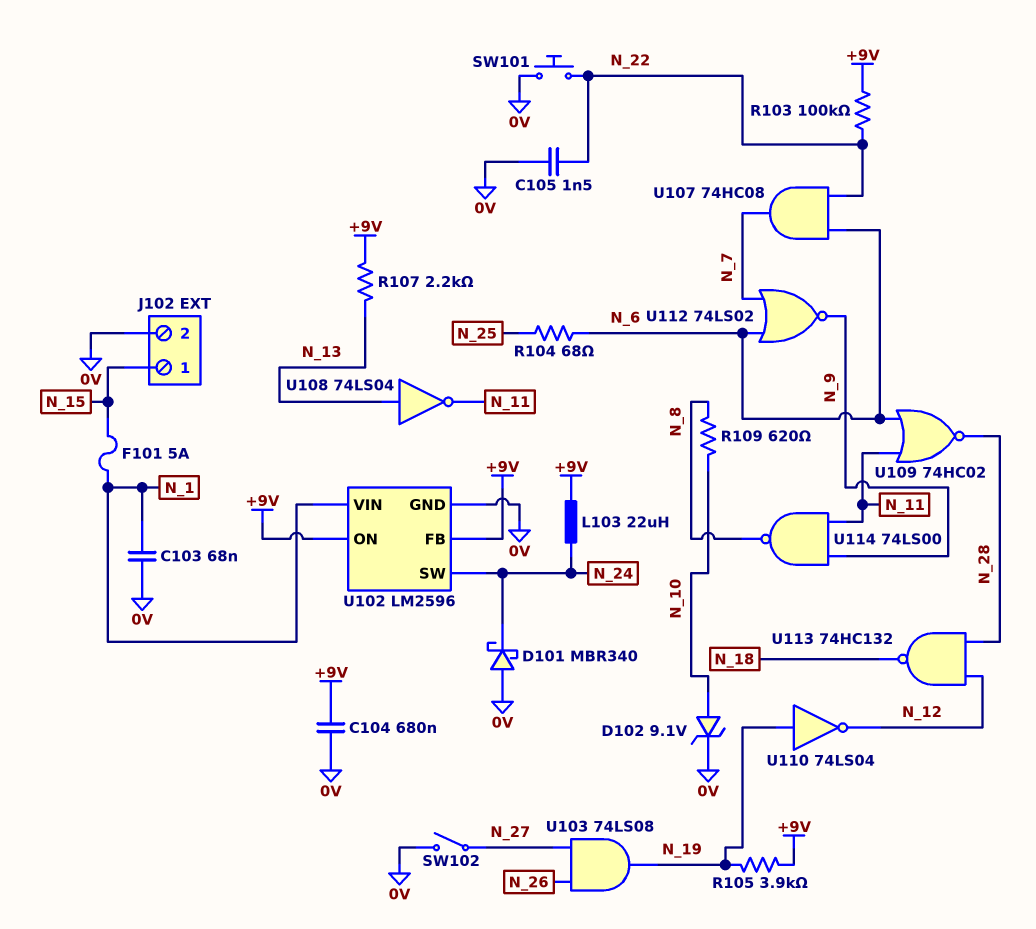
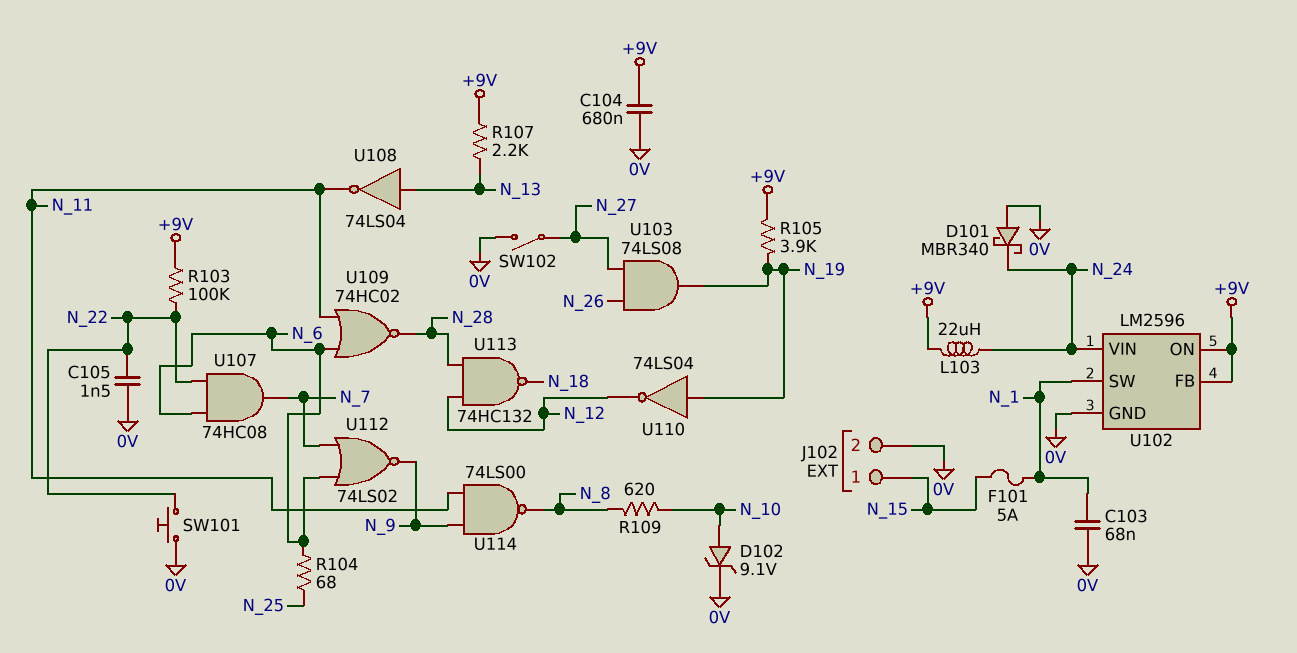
U102 pin SW: N_24 -> N_1
U102 pin VIN: N_1 -> N_24

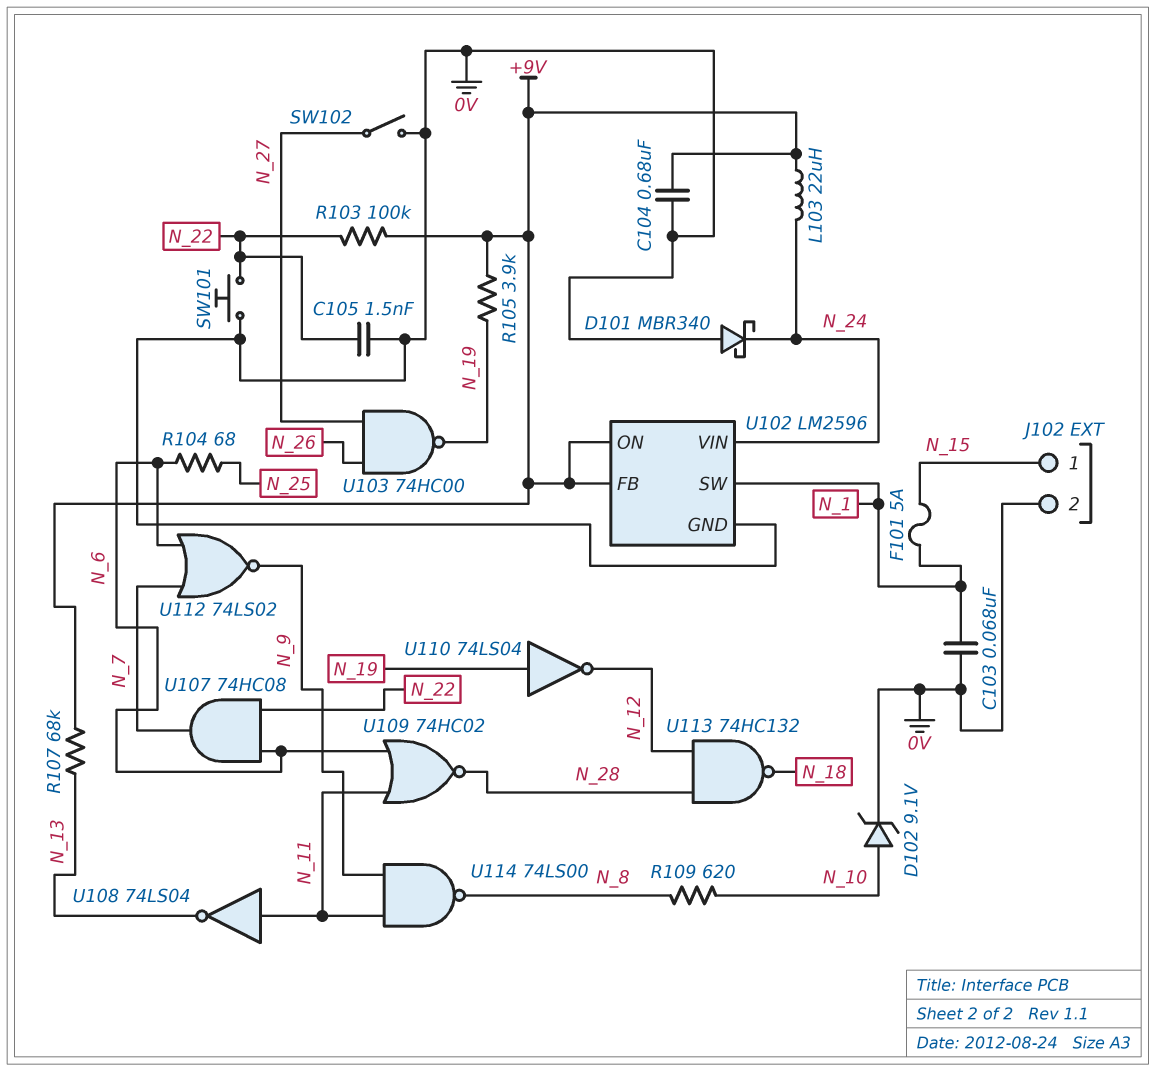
R107: 2.2k (+9V, N_13) -> 68k (+9V, N_13)
U103: AND 74LS08 (in N_26, in N_27, out N_19) -> NAND 74HC00 (in N_26, in N_27, out N_19)
U108: NOT 74LS04 (in N_13, out N_11) -> NOT 74LS04 (in N_11, out N_13)

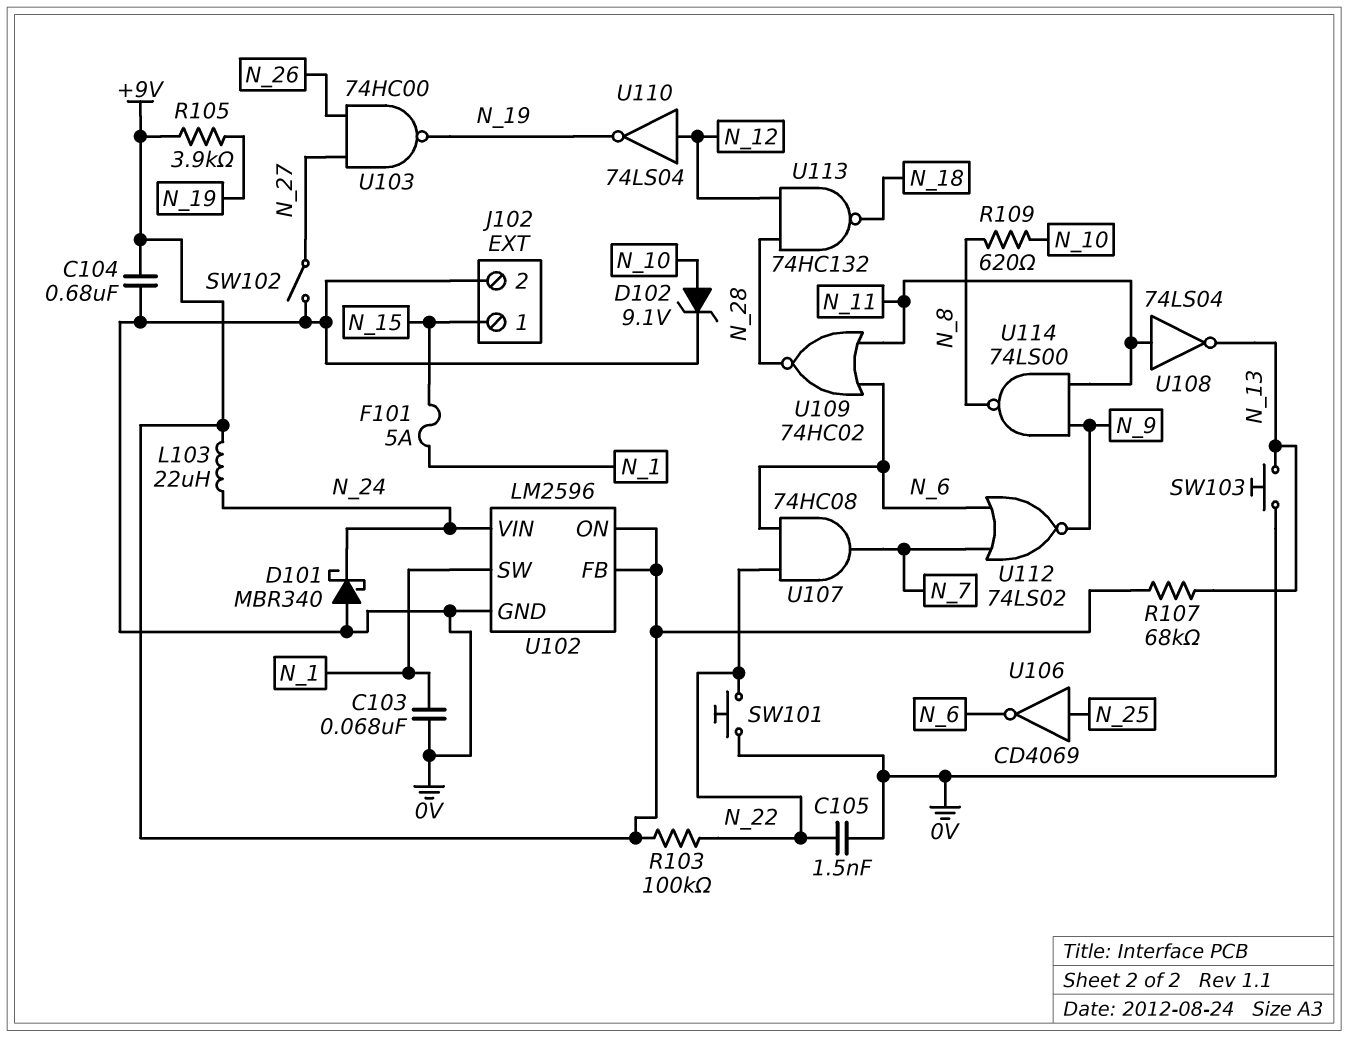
R104: 68 (N_6, N_25) -> none
SW103: none -> button (0V, N_13)
U106: none -> NOT CD4069 (in N_25, out N_6)
U110: NOT 74LS04 (in N_19, out N_12) -> NOT 74LS04 (in N_12, out N_19)

